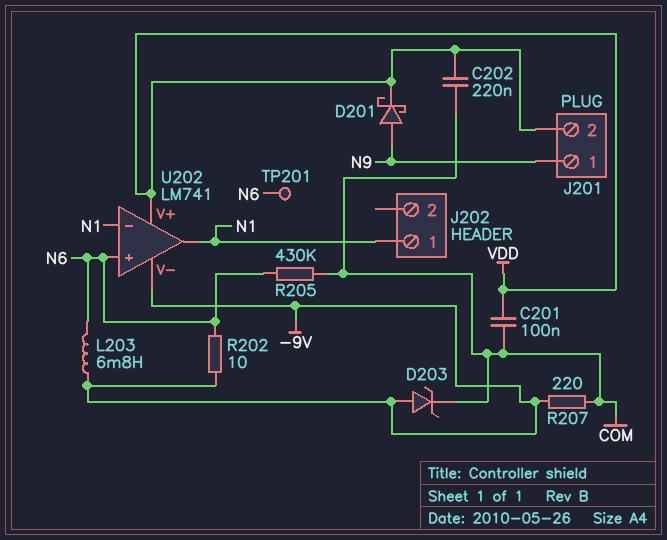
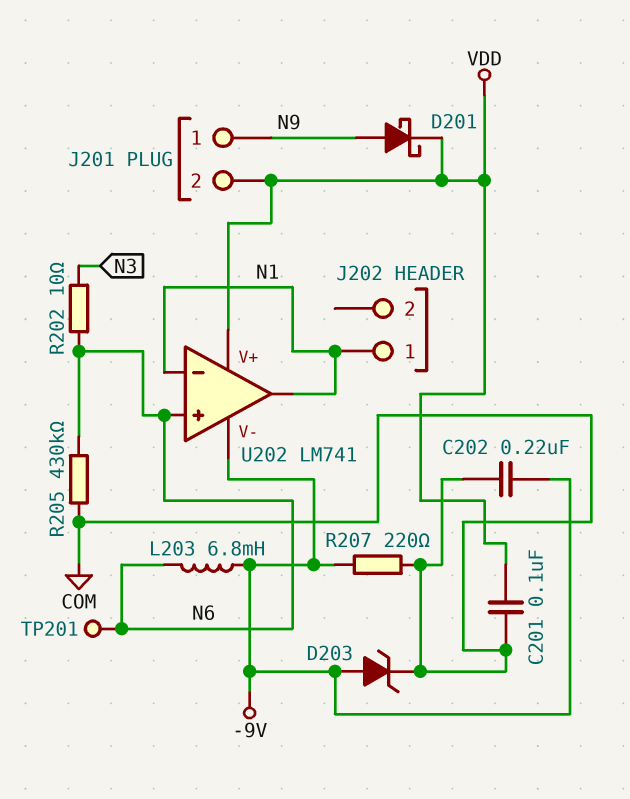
C202: 220nF (COM, VDD) -> 220nF (-9V, COM)
R202: 10 (-9V, N6) -> 10 (N3, N6)

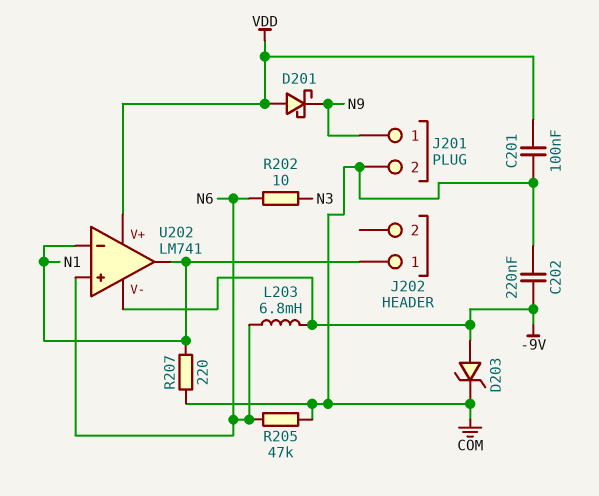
D201: schottky (A N9, K VDD) -> schottky (A VDD, K N9)
J201 pin 2: VDD -> COM
R205: 430k (COM, N6) -> 47k (COM, N6)
R207: 220 (-9V, COM) -> 220 (COM, N1)
TP201: test point (N6) -> none

